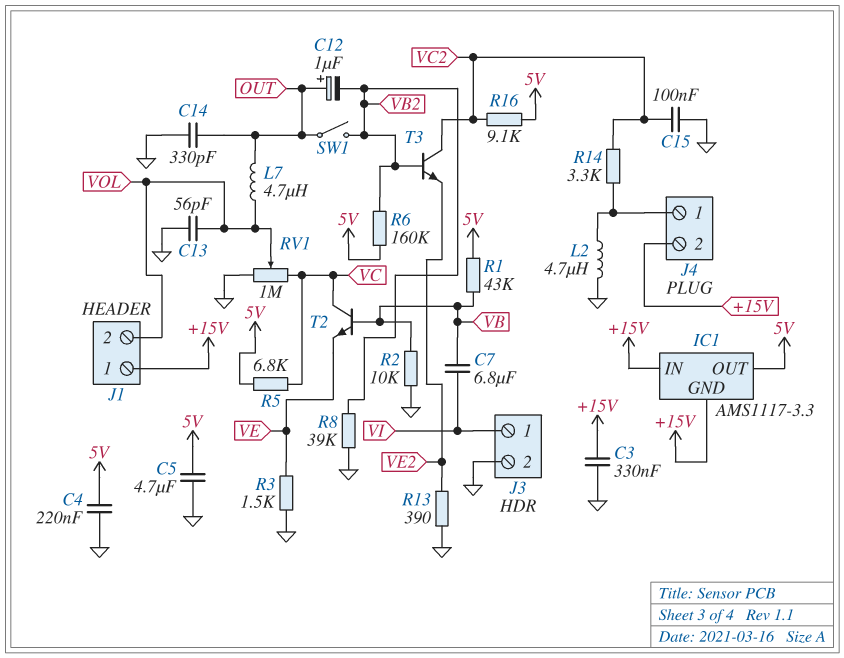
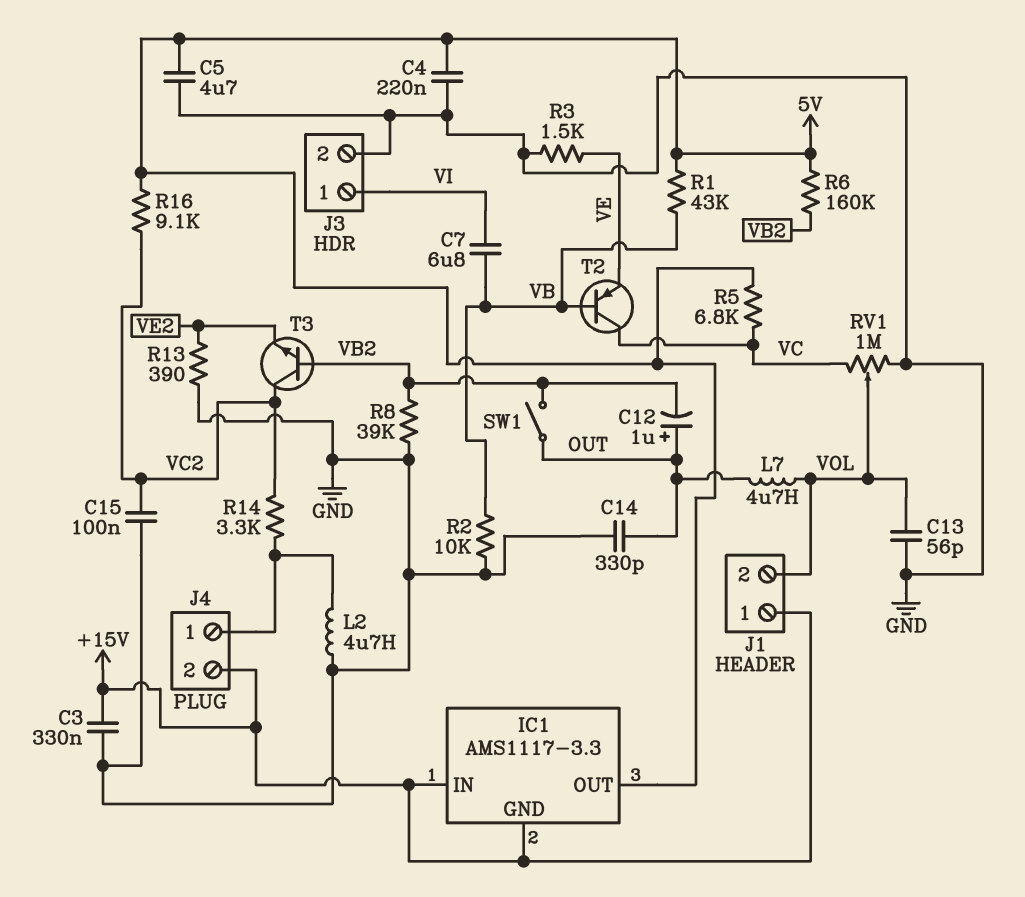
T2: NPN (B VB, C VC, E VE) -> PNP (B VB, C VC, E VE)

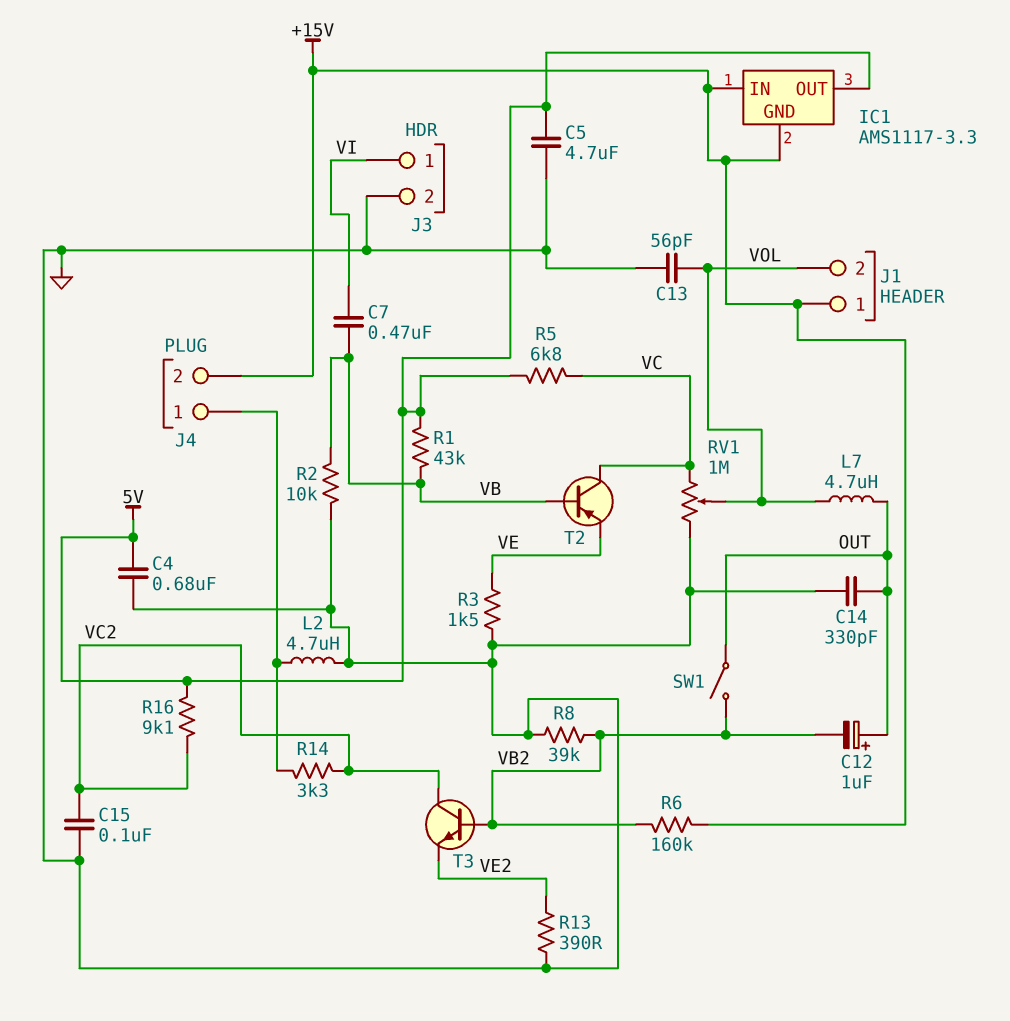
C3: 330nF (+15V, GND) -> none
C4: 220nF (5V, GND) -> 680nF (5V, GND)
C7: 6.8uF (VB, VI) -> 470nF (VB, VI)
R6: 160k (5V, VB2) -> 160k (+15V, VB2)

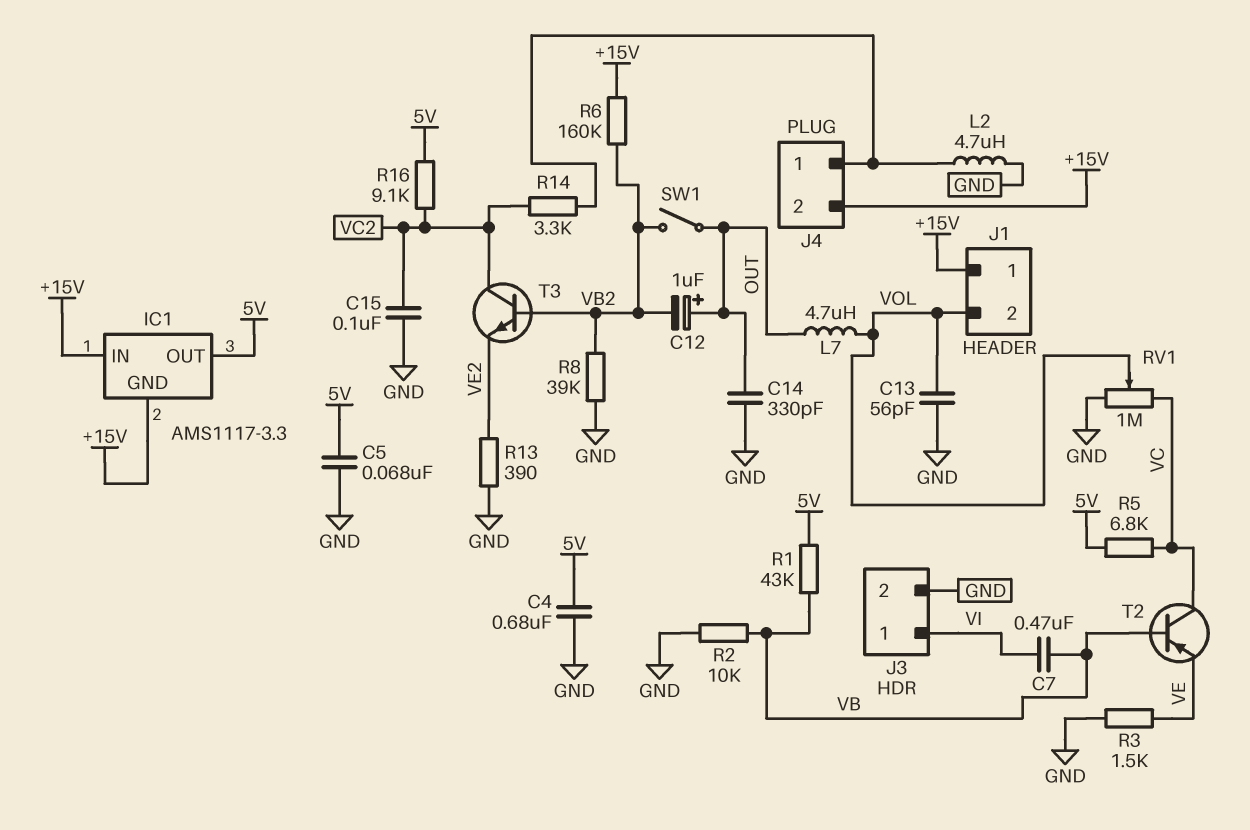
C5: 4.7uF (5V, GND) -> 68nF (5V, GND)

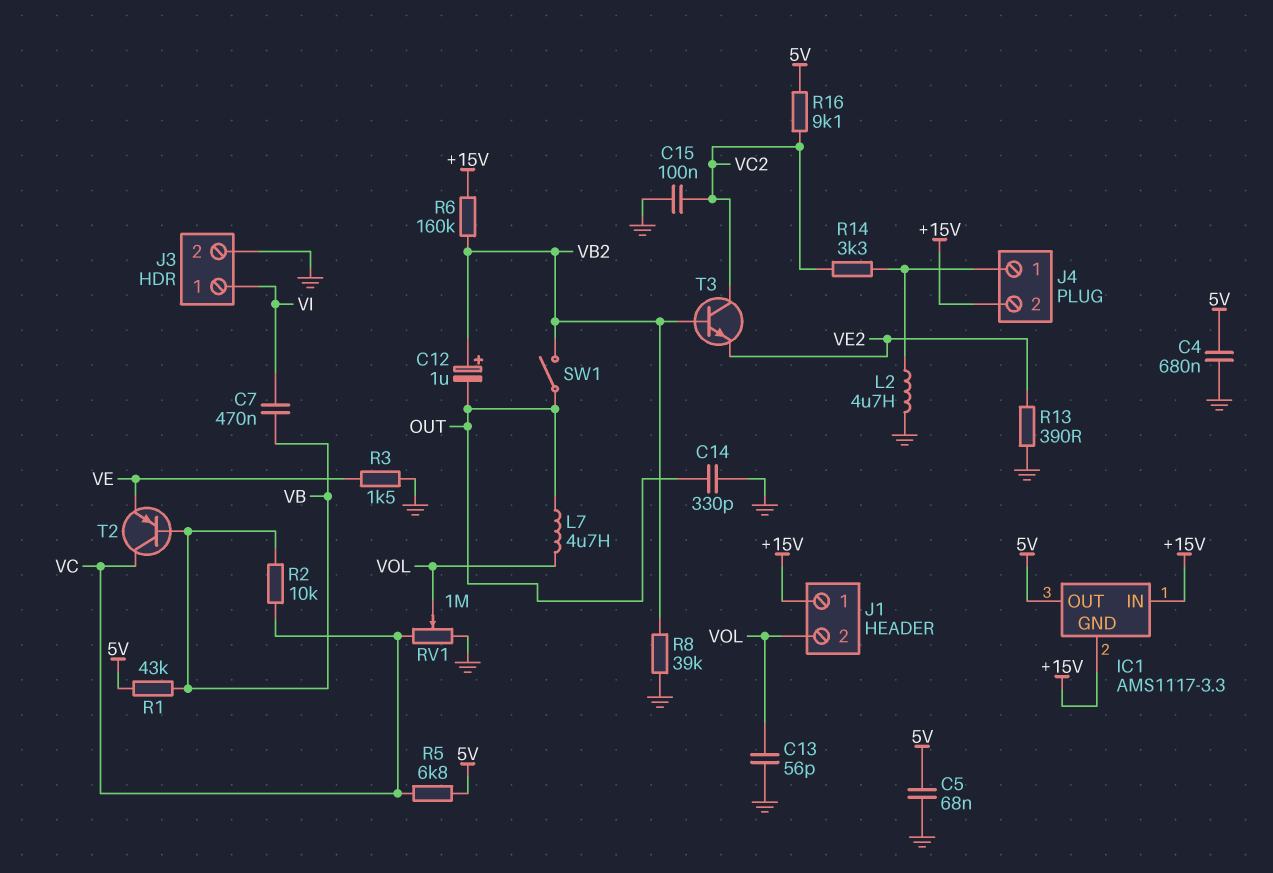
C12: 1uF (plus OUT, minus VB2) -> 1uF (plus VB2, minus OUT)
R2: 10k (GND, VB) -> 10k (VB, VC)

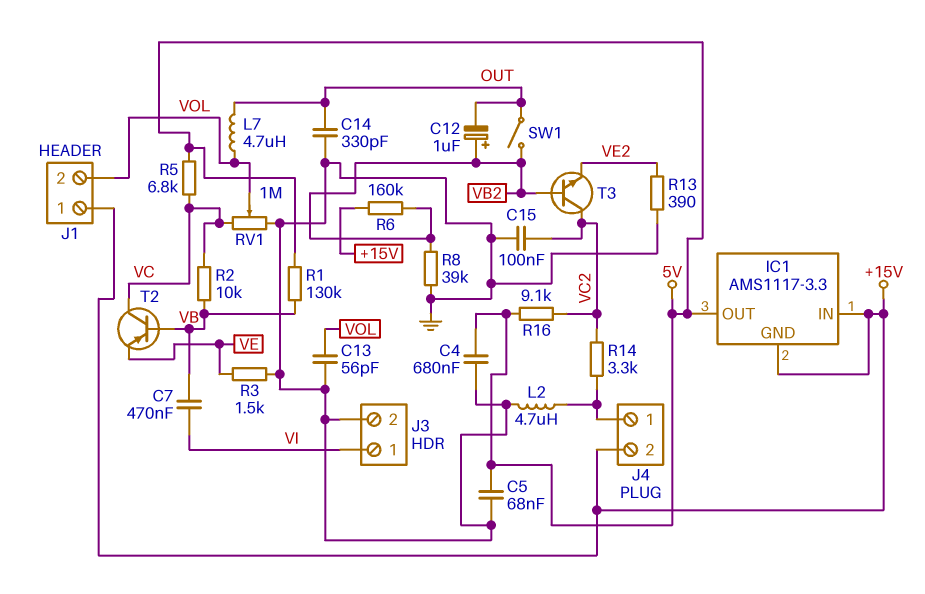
R1: 43k (5V, VB) -> 130k (5V, VB)

